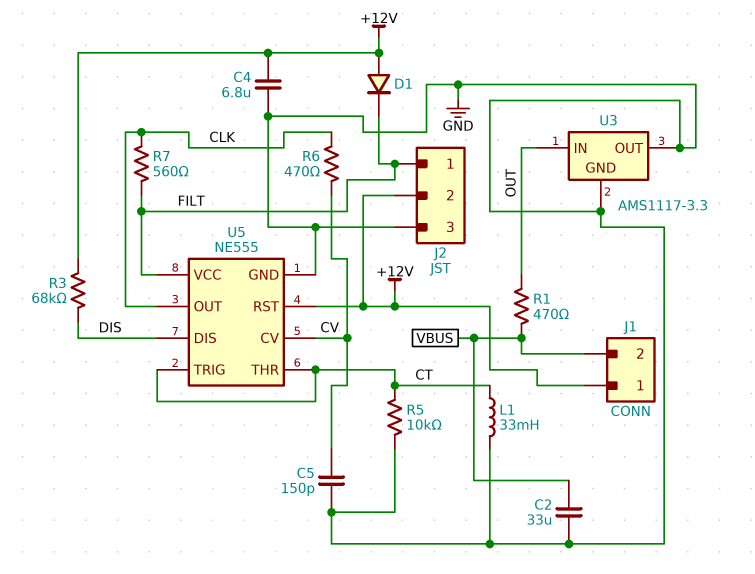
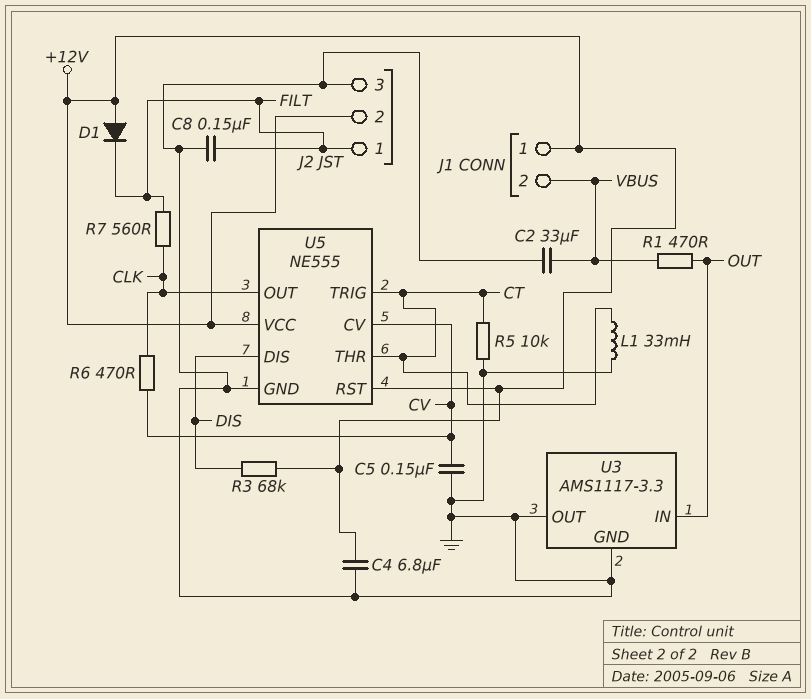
C5: 150pF (CV, GND) -> 150nF (CV, GND)
C8: none -> 150nF (FILT, GND)
U5 pin VCC: FILT -> +12V

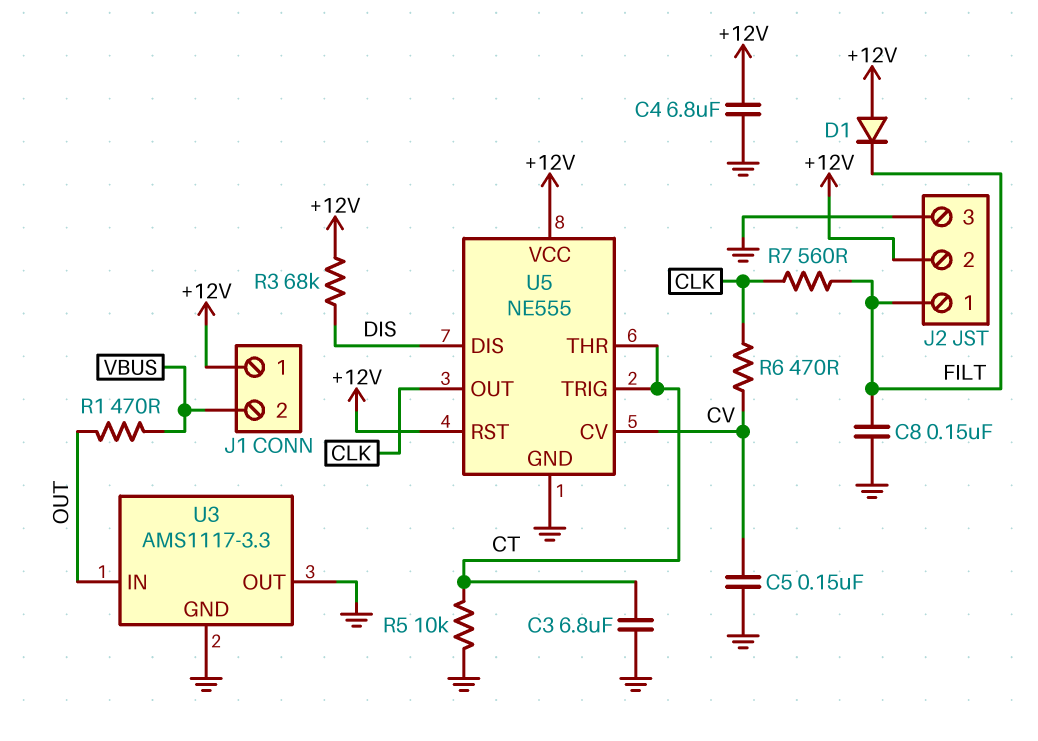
C2: 33uF (GND, VBUS) -> none
C3: none -> 6.8uF (CT, GND)
L1: 33mH (CT, GND) -> none

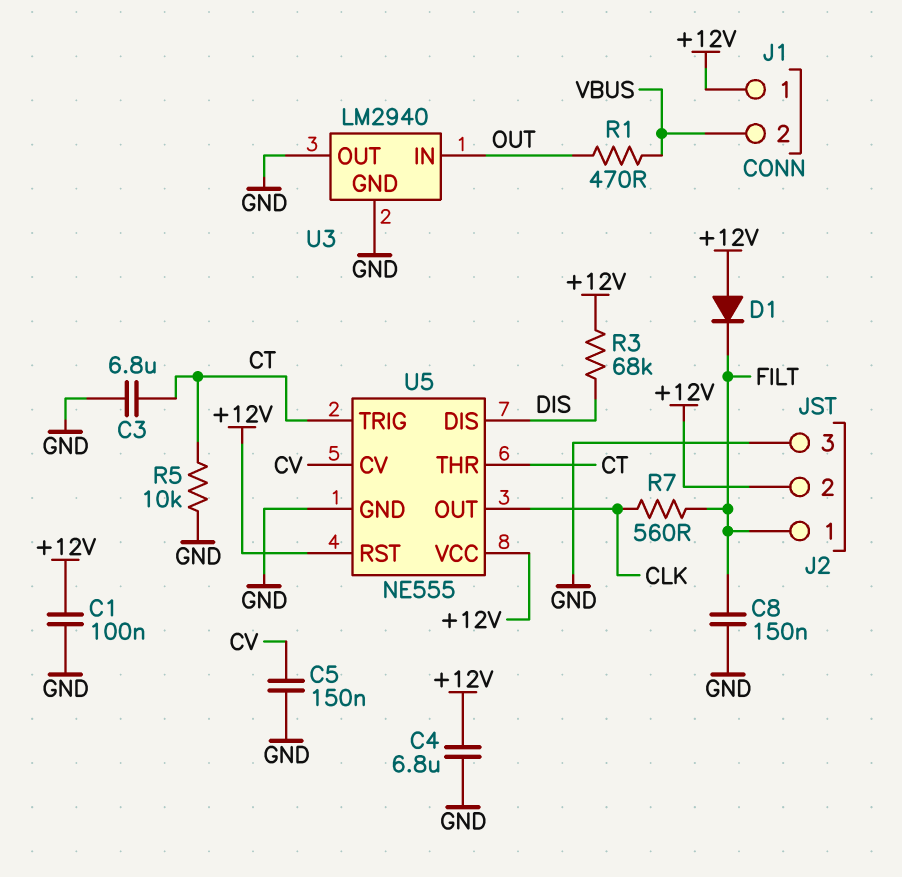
C1: none -> 100nF (+12V, GND)
R6: 470 (CLK, CV) -> none
U3: AMS1117-3.3 -> LM2940

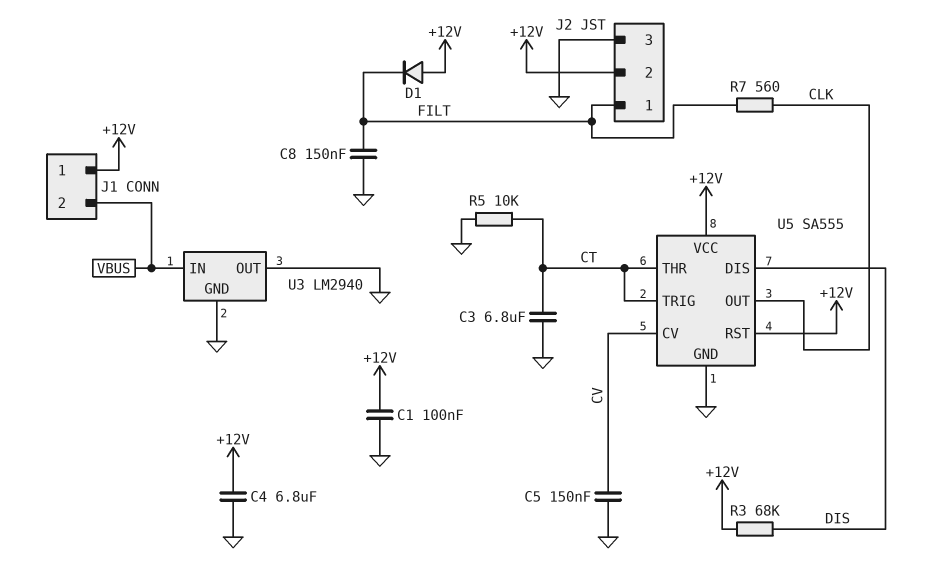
R1: 470 (OUT, VBUS) -> none
U3 pin IN: OUT -> VBUS
U5: NE555 -> SA555

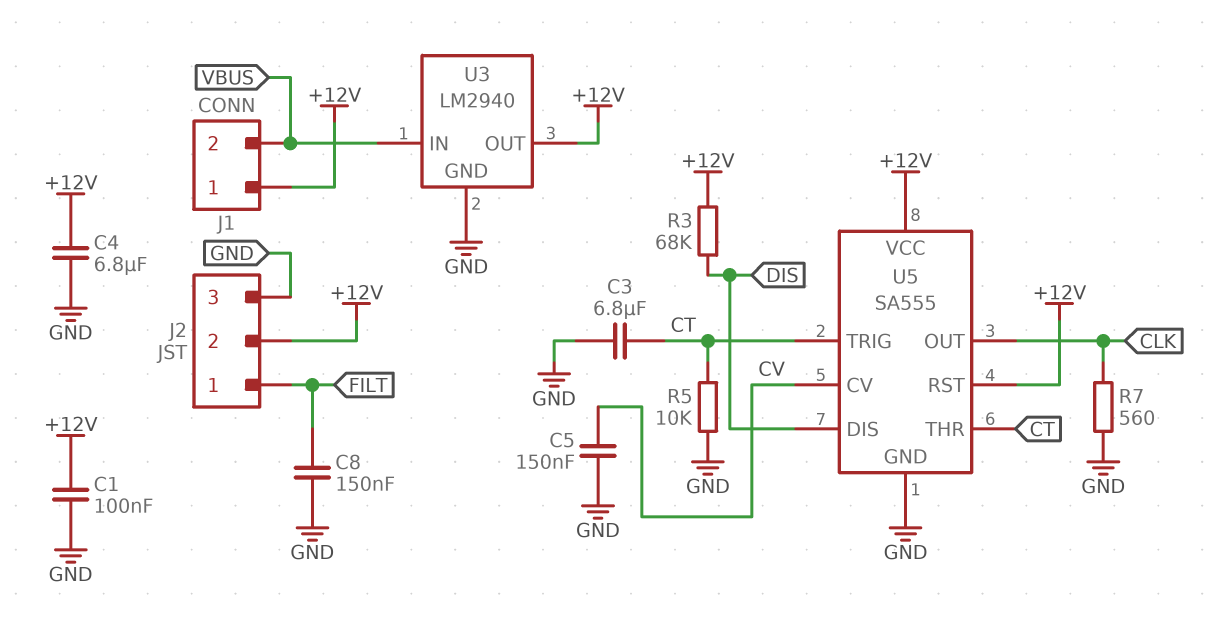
D1: diode (A +12V, K FILT) -> none
R7: 560 (CLK, FILT) -> 560 (CLK, GND)
U3 pin OUT: GND -> +12V

